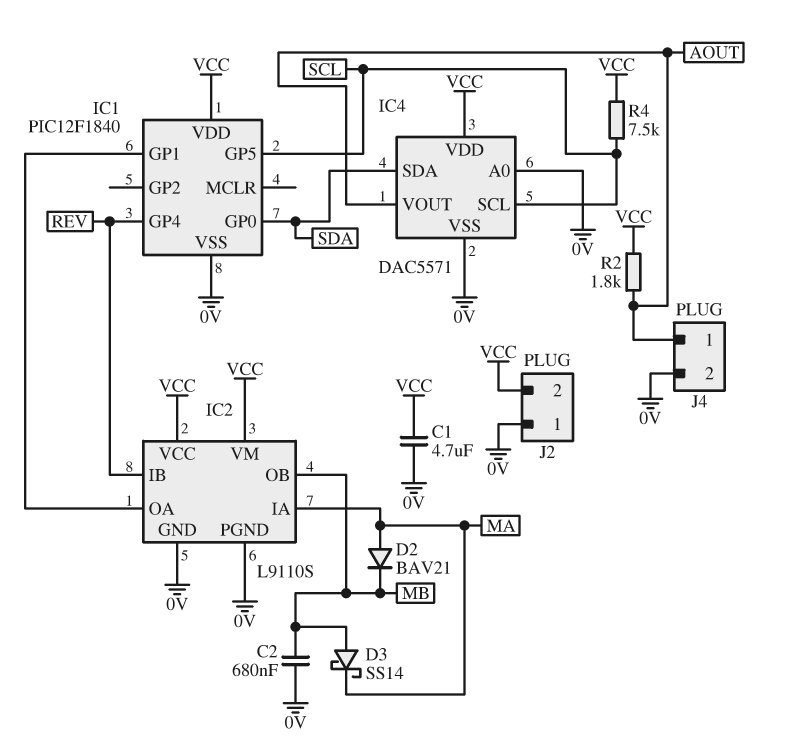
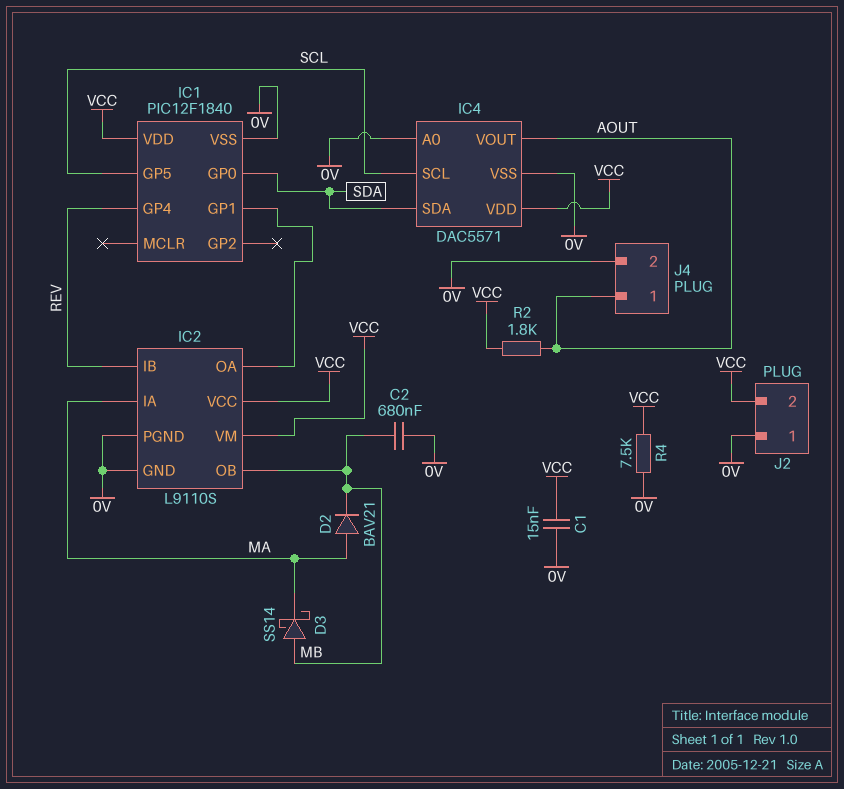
C1: 4.7uF (0V, VCC) -> 15nF (0V, VCC)
R4: 7.5k (SCL, VCC) -> 7.5k (0V, VCC)

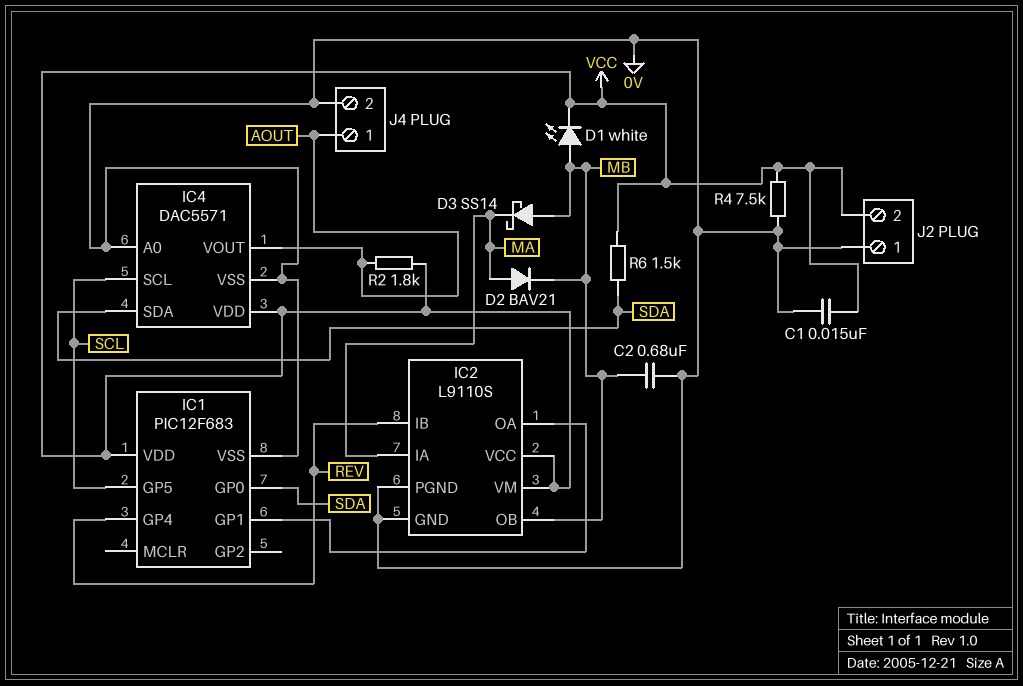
D1: none -> LED white (A MB, K VCC)
IC1: PIC12F1840 -> PIC12F683
R6: none -> 1.5k (SDA, VCC)

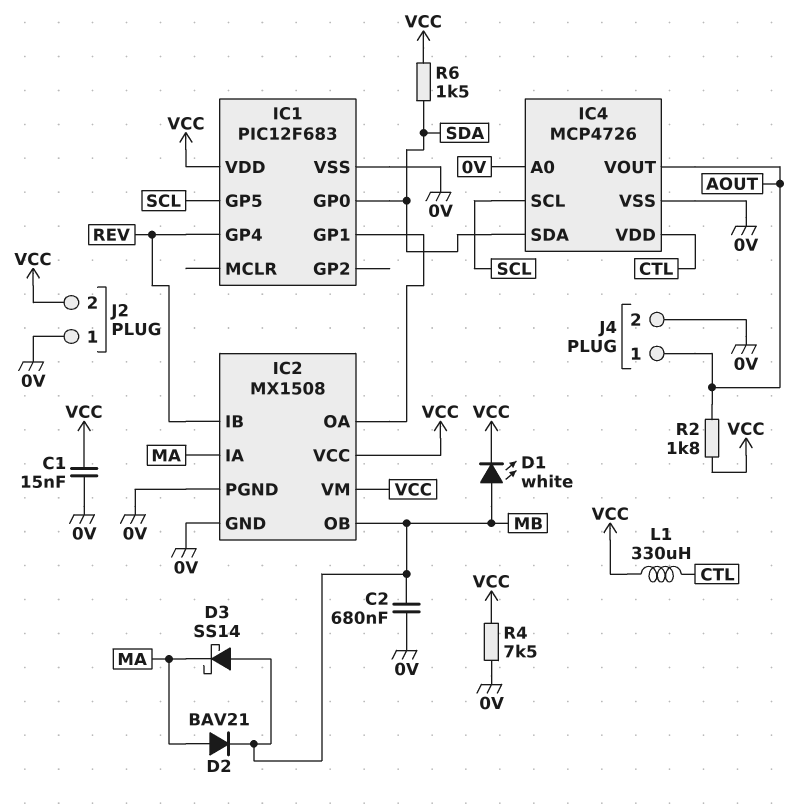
IC2: L9110S -> MX1508
IC4: DAC5571 -> MCP4726
IC4 pin VDD: VCC -> CTL
L1: none -> 330uH (CTL, VCC)

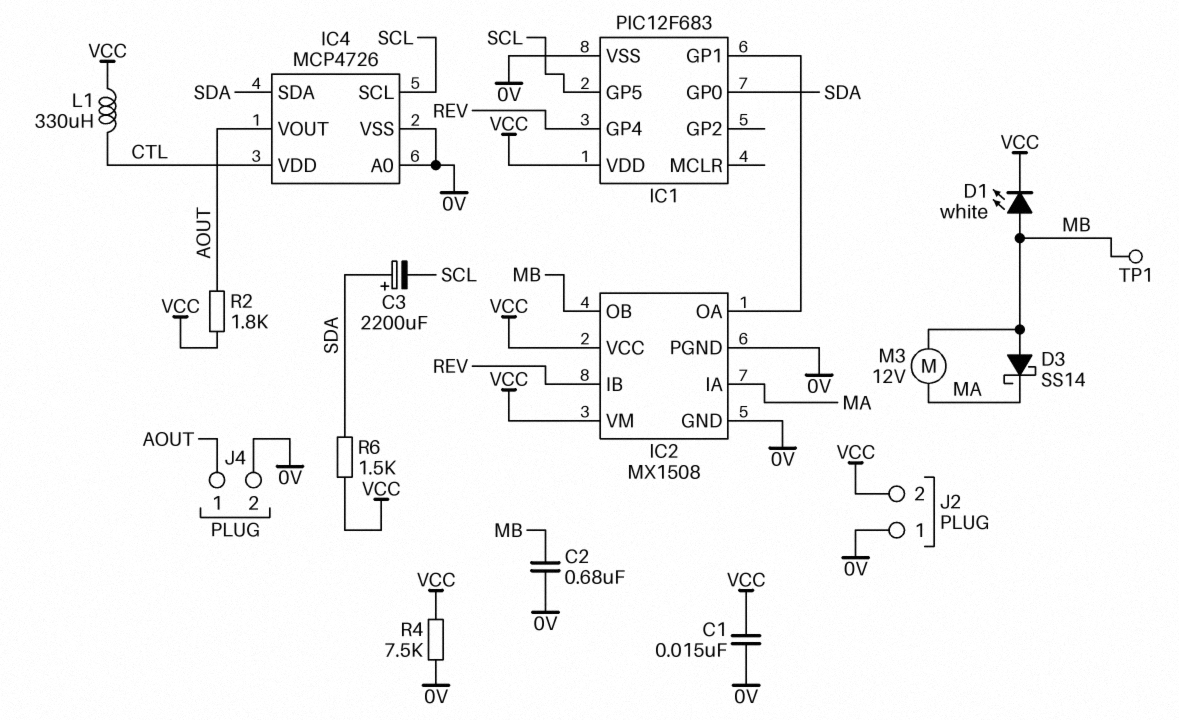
C3: none -> 2200uF (plus SDA, minus SCL)
D2: diode BAV21 (A MA, K MB) -> none
M3: none -> motor 12V (MA, MB)
TP1: none -> test point (MB)

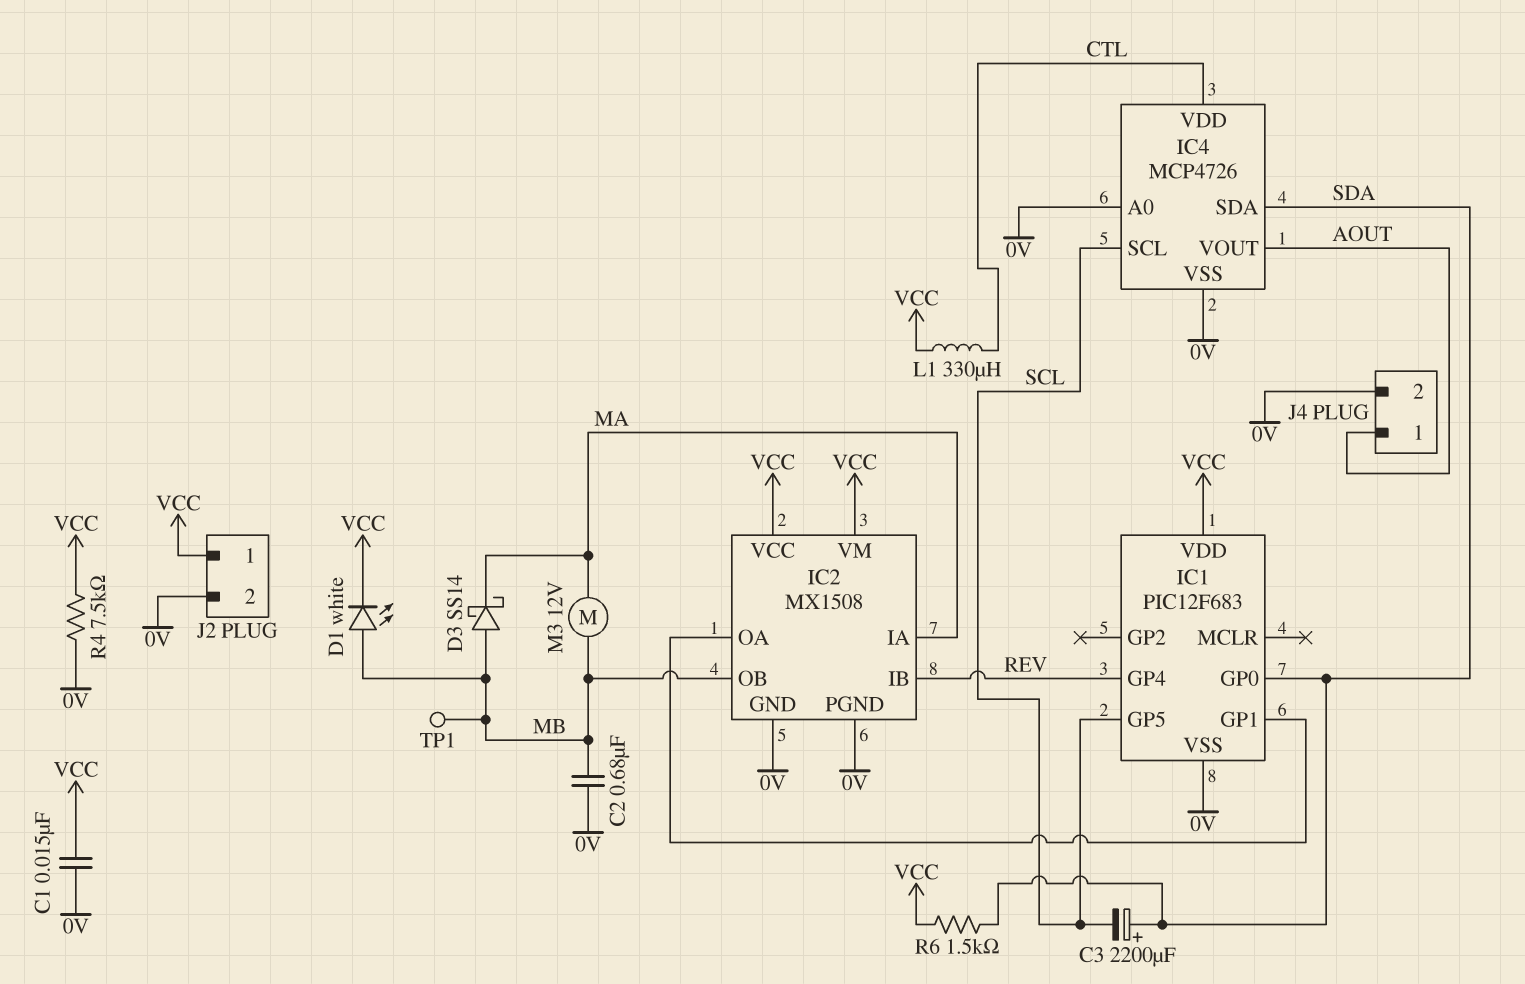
J2 pin 1: 0V -> VCC
J2 pin 2: VCC -> 0V
R2: 1.8k (AOUT, VCC) -> none

